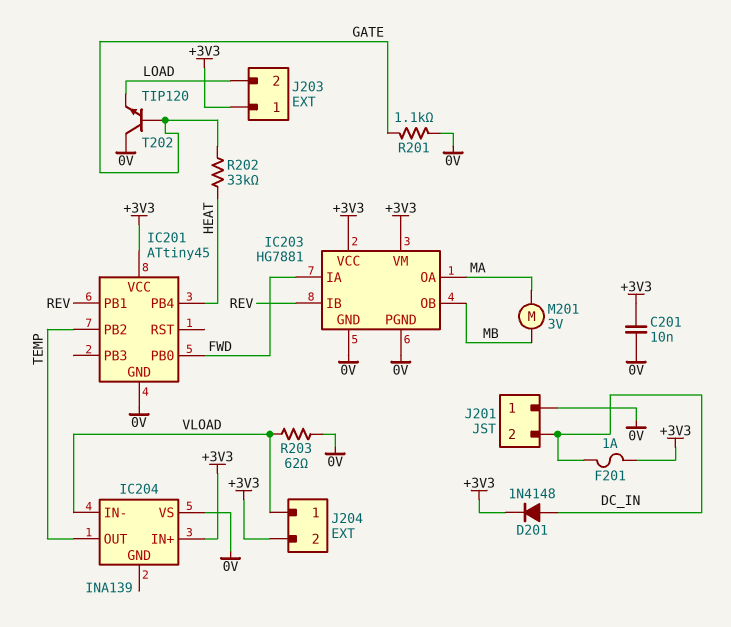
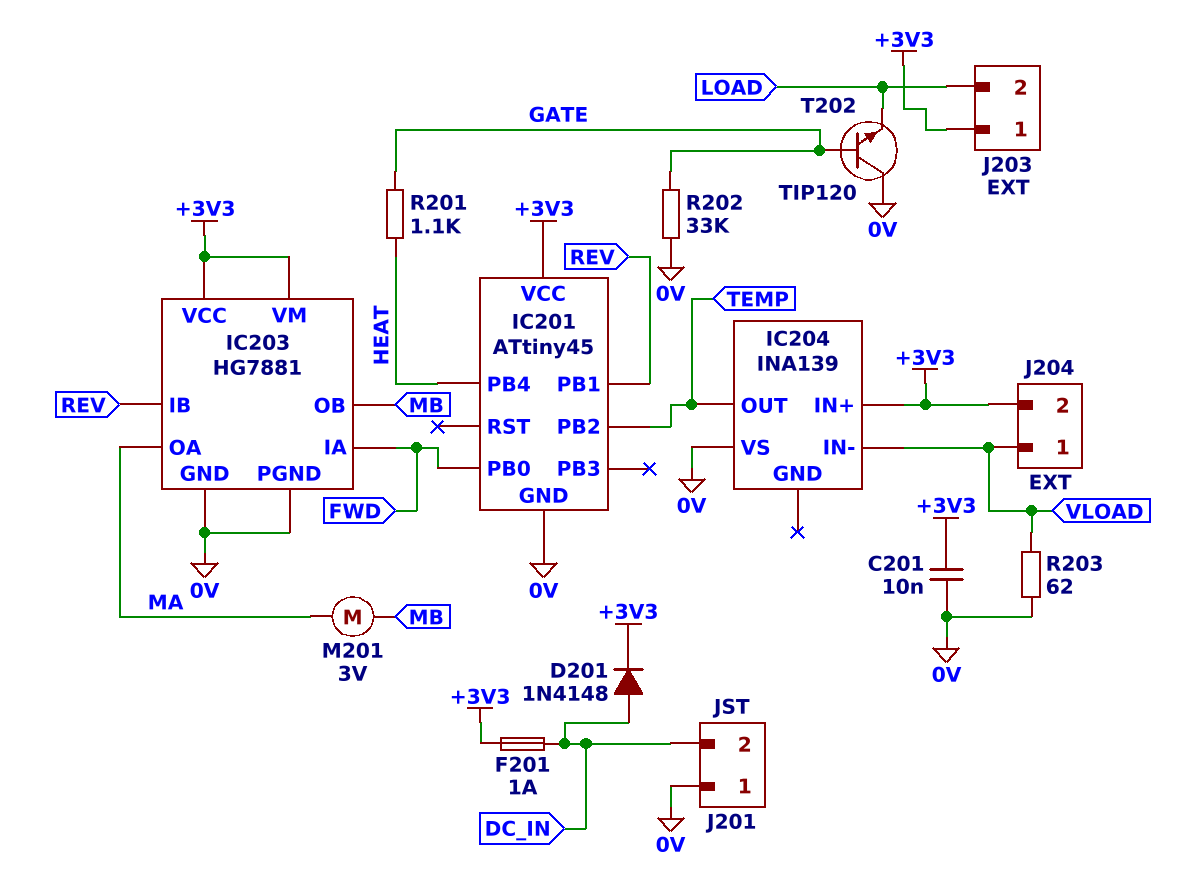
R201: 1.1k (0V, GATE) -> 1.1k (GATE, HEAT)
R202: 33k (GATE, HEAT) -> 33k (0V, GATE)

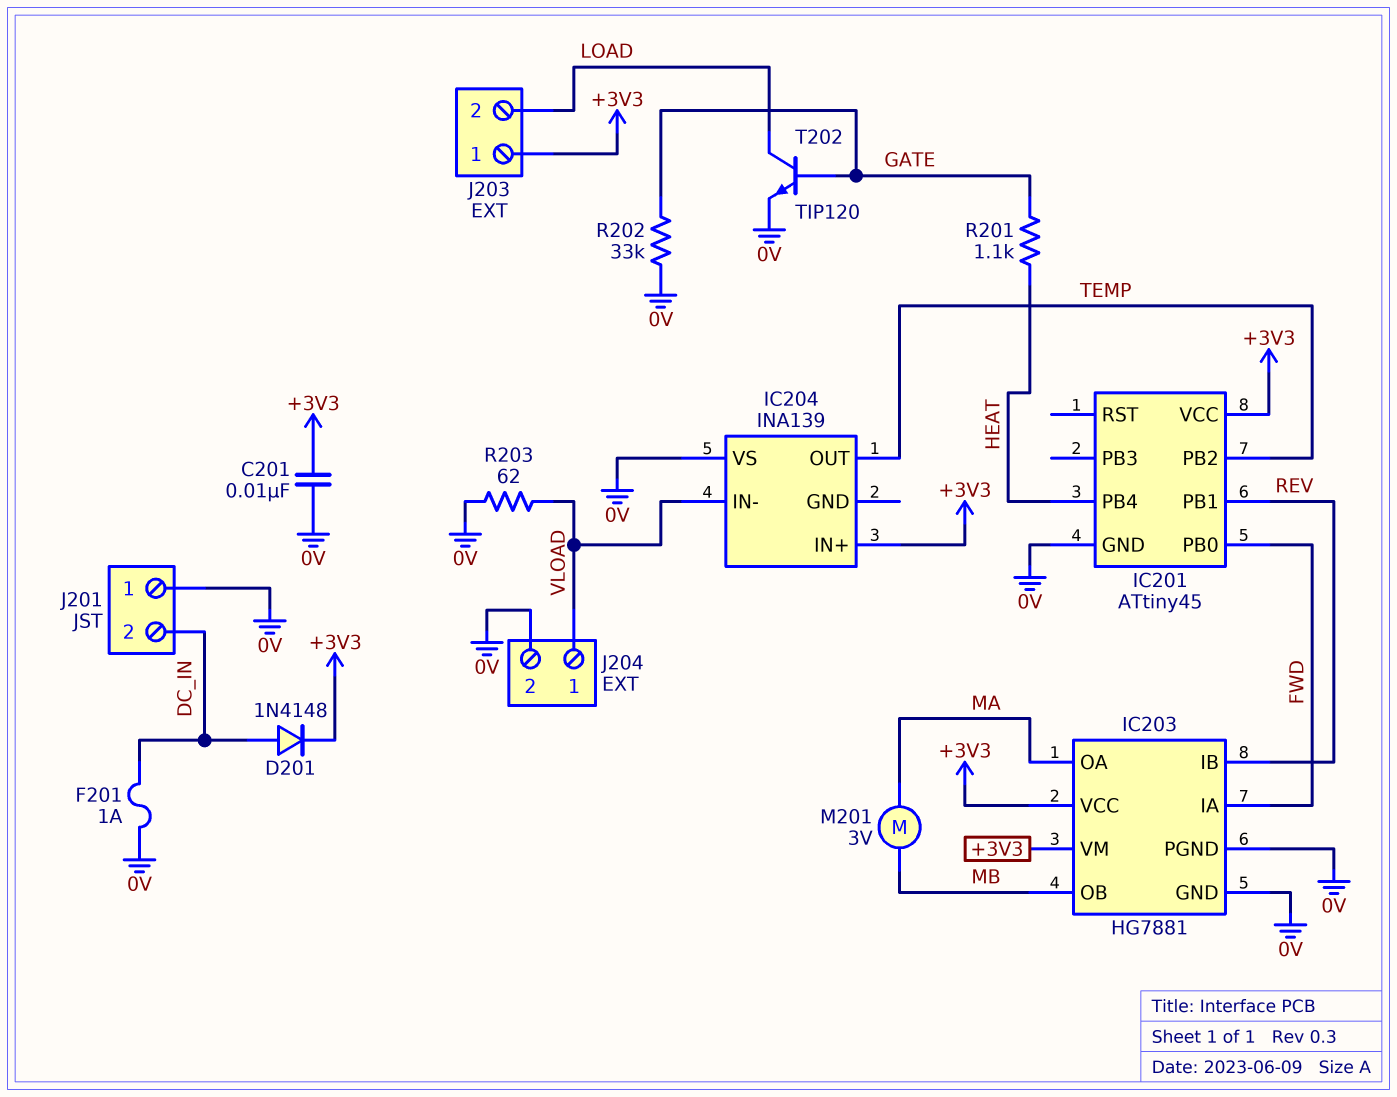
F201: 1A (+3V3, DC_IN) -> 1A (0V, DC_IN)
J204 pin 2: +3V3 -> 0V
T202: NPN TIP120 (B GATE, C 0V, E LOAD) -> NPN TIP120 (B GATE, C LOAD, E 0V)

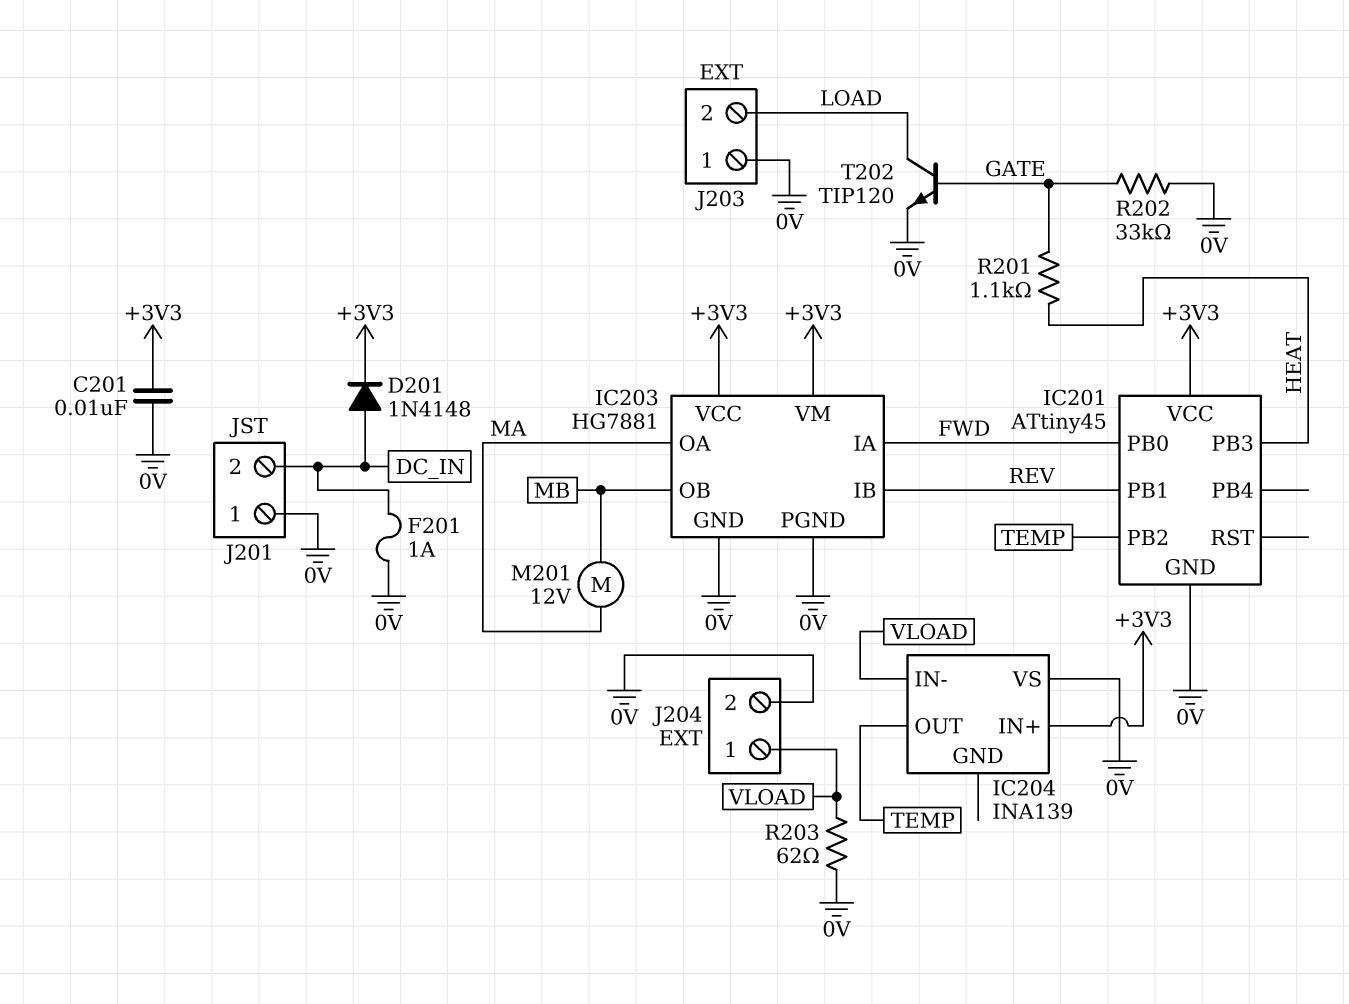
IC201 pin PB3: none -> HEAT
IC201 pin PB4: HEAT -> none
J203 pin 1: +3V3 -> 0V
M201: motor 3V (MA, MB) -> motor 12V (MA, MB)

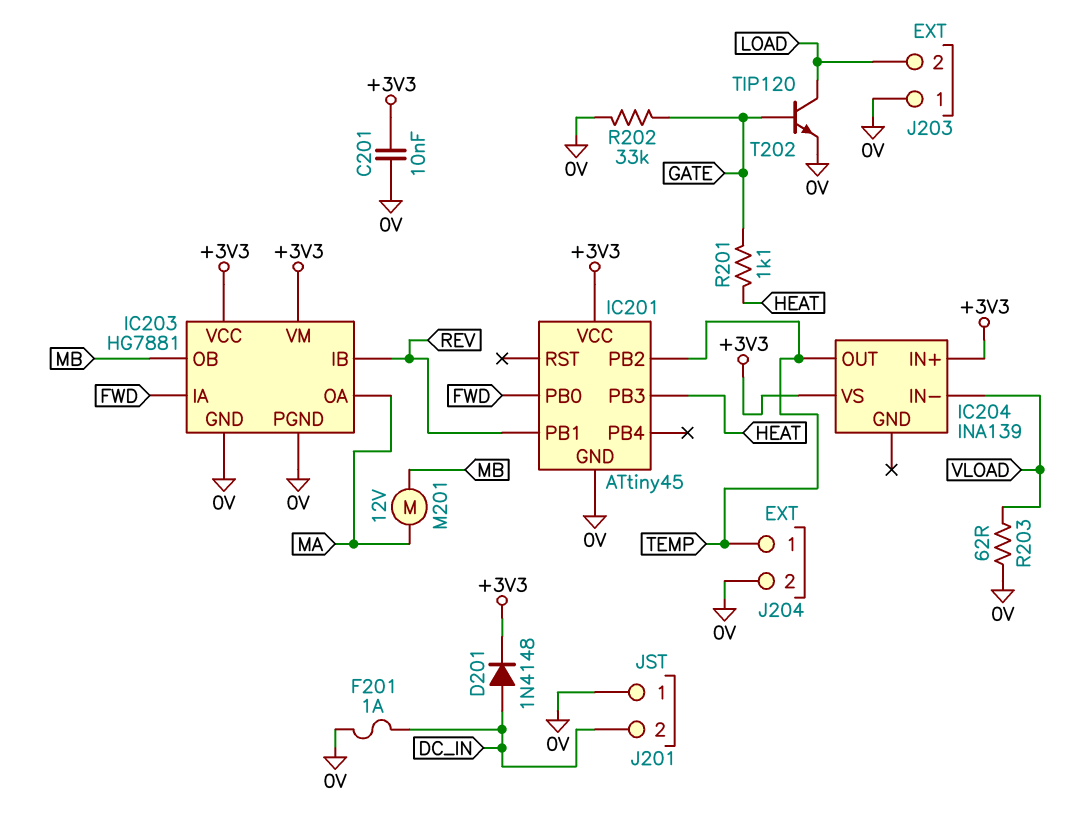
IC204 pin VS: 0V -> +3V3
J204 pin 1: VLOAD -> TEMP

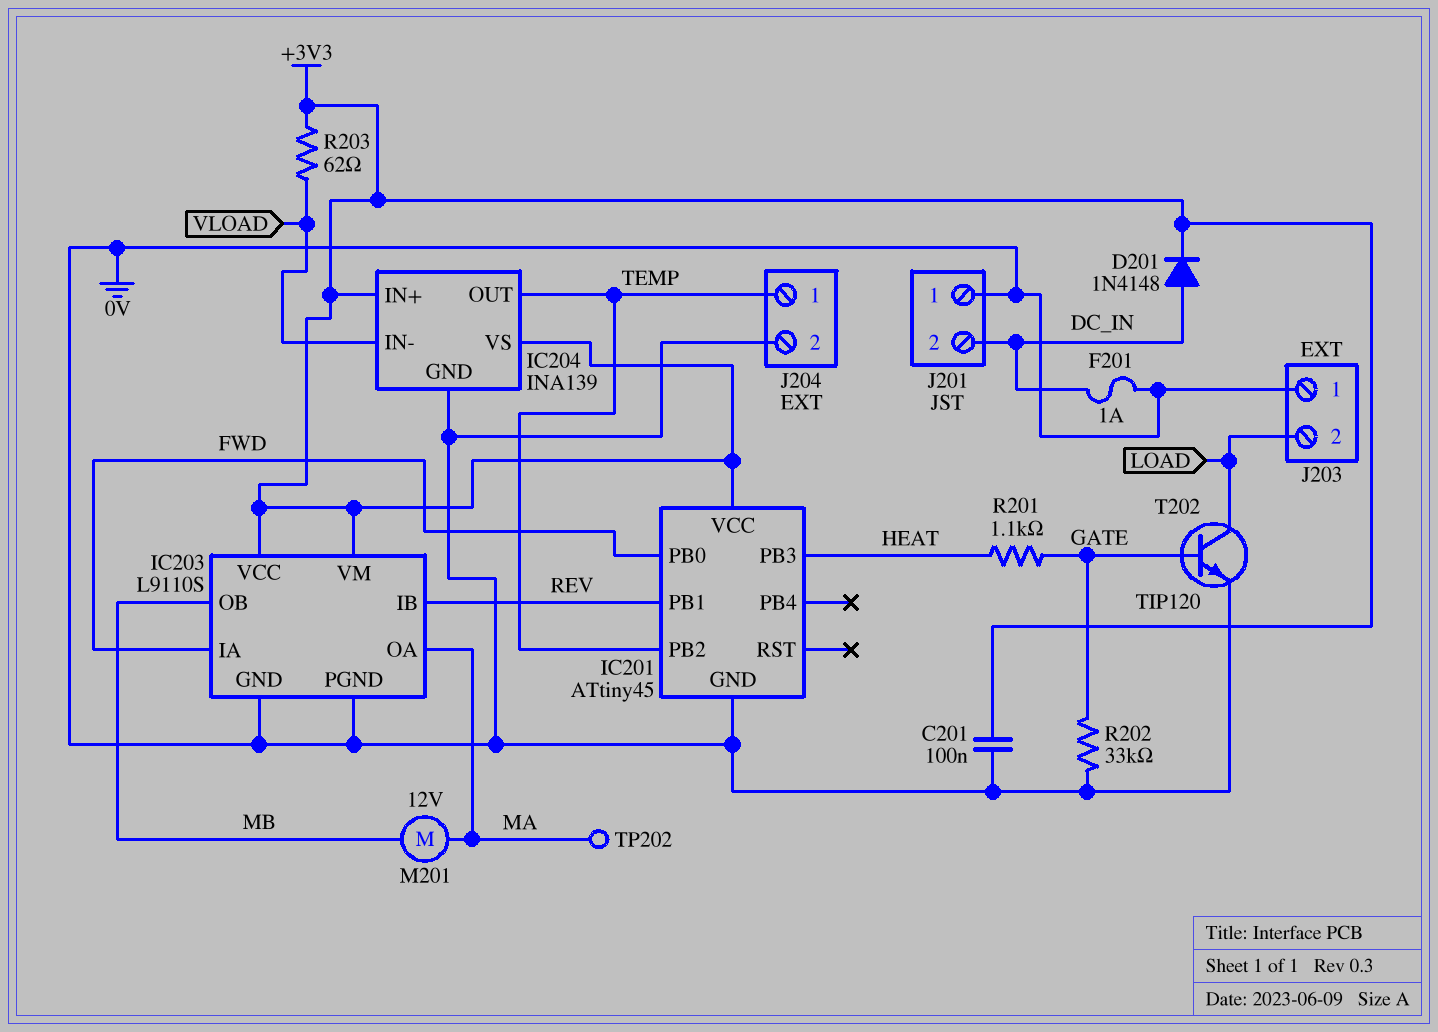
C201: 10nF (+3V3, 0V) -> 100nF (+3V3, 0V)
IC203: HG7881 -> L9110S
IC204 pin GND: none -> 0V
R203: 62 (0V, VLOAD) -> 62 (+3V3, VLOAD)
TP202: none -> test point (MA)

